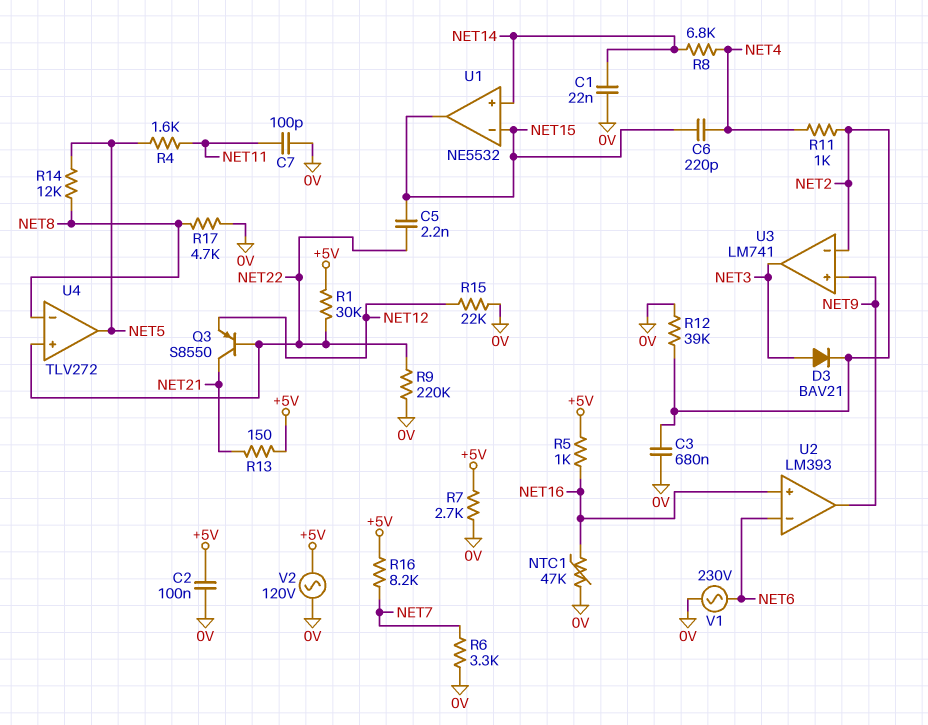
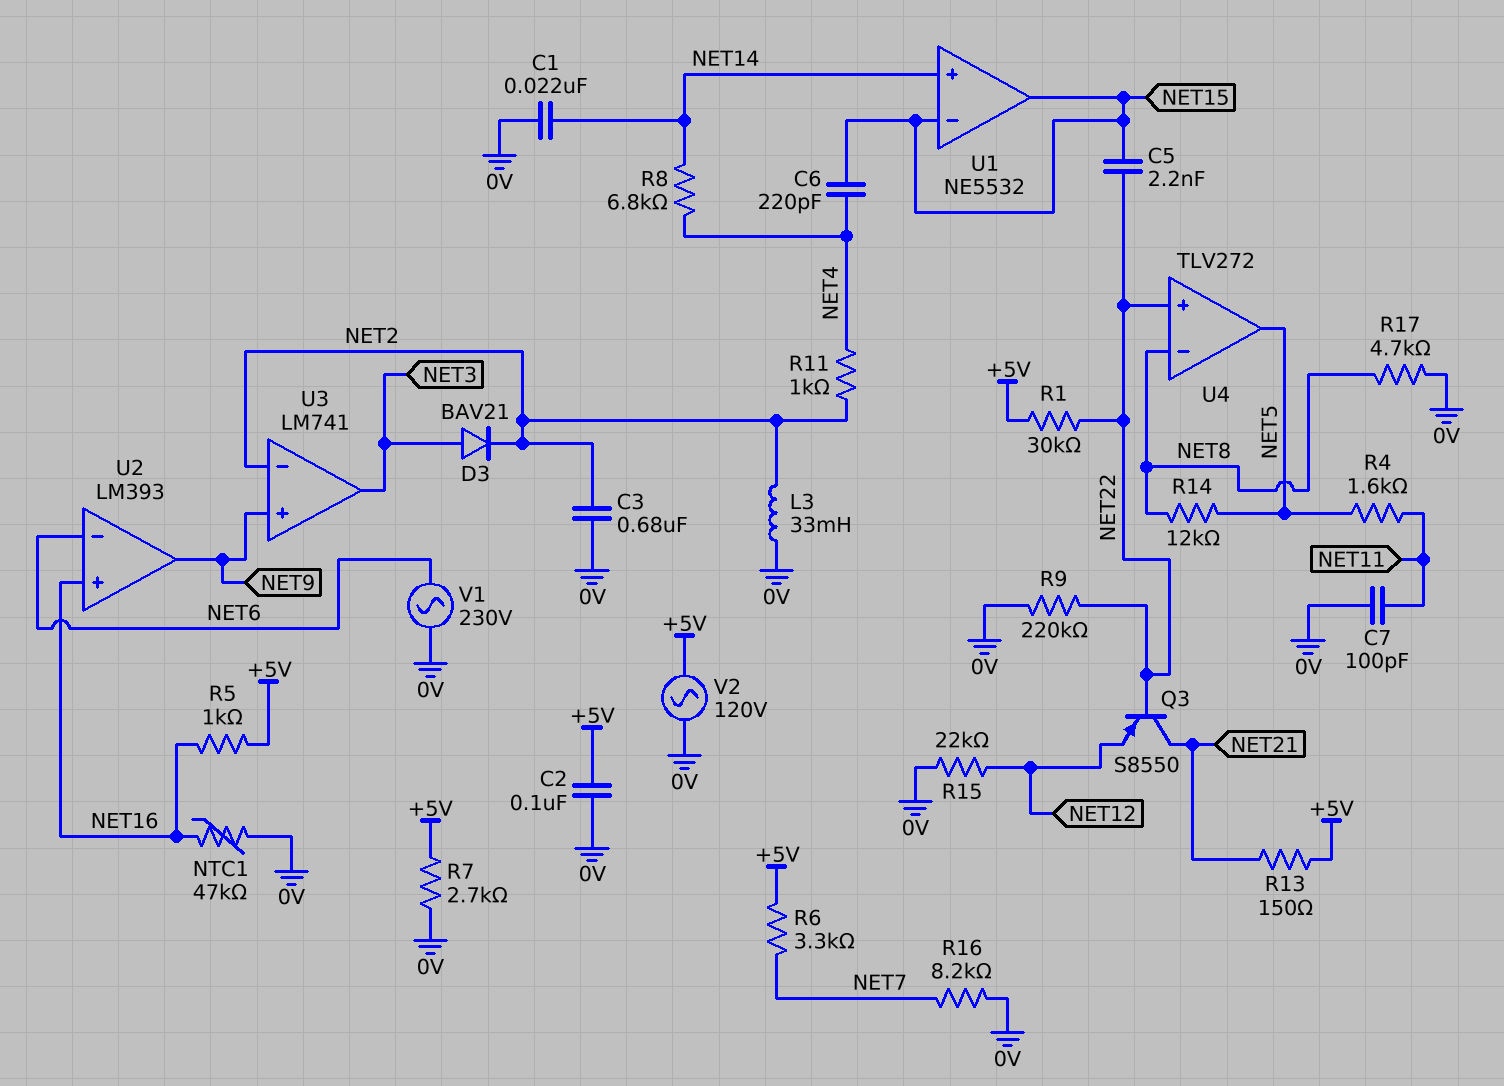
L3: none -> 33mH (0V, NET2)
R6: 3.3k (0V, NET7) -> 3.3k (+5V, NET7)
R12: 39k (0V, NET2) -> none
R16: 8.2k (+5V, NET7) -> 8.2k (0V, NET7)

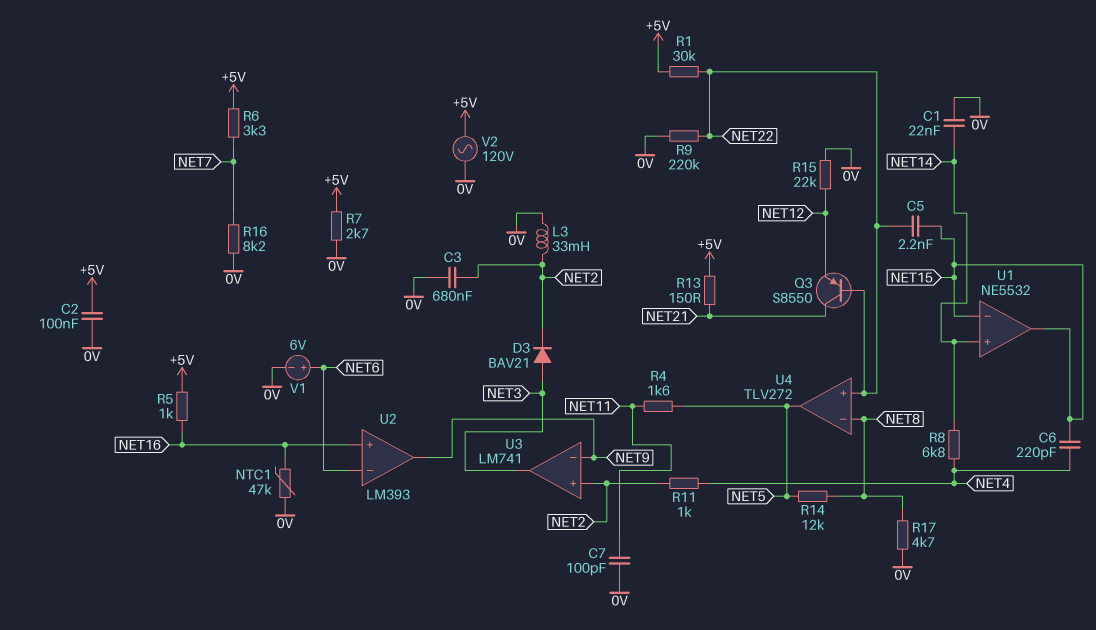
U3 pin in+: NET9 -> NET2
U3 pin in-: NET2 -> NET9
V1: AC 230V (0V, NET6) -> 6V (plus NET6, minus 0V)

